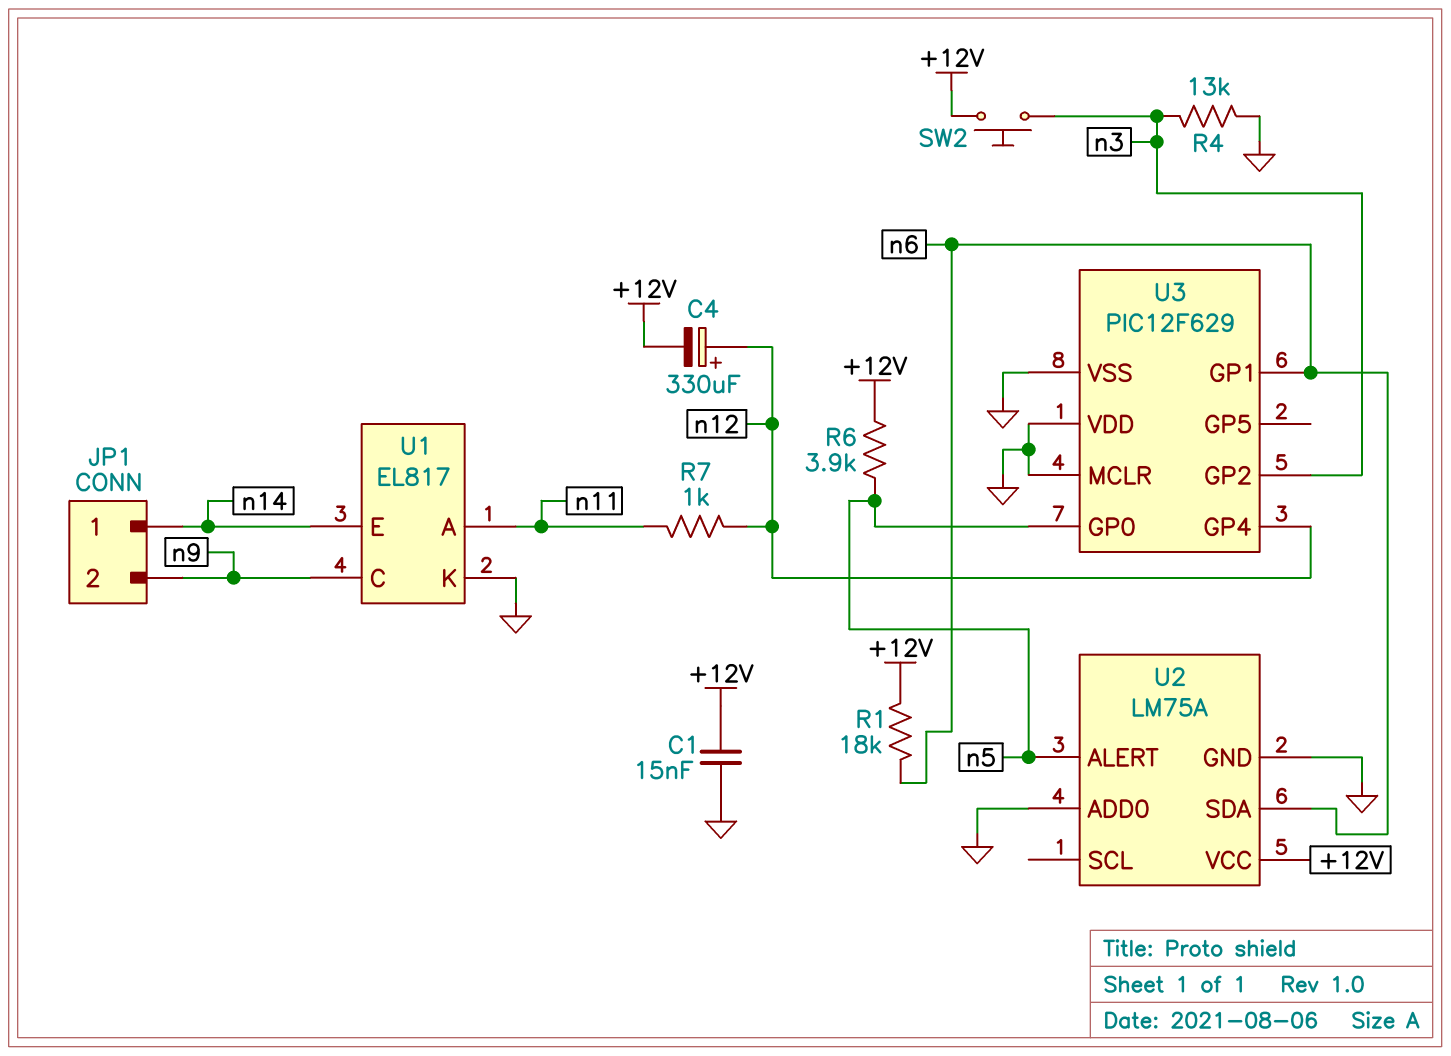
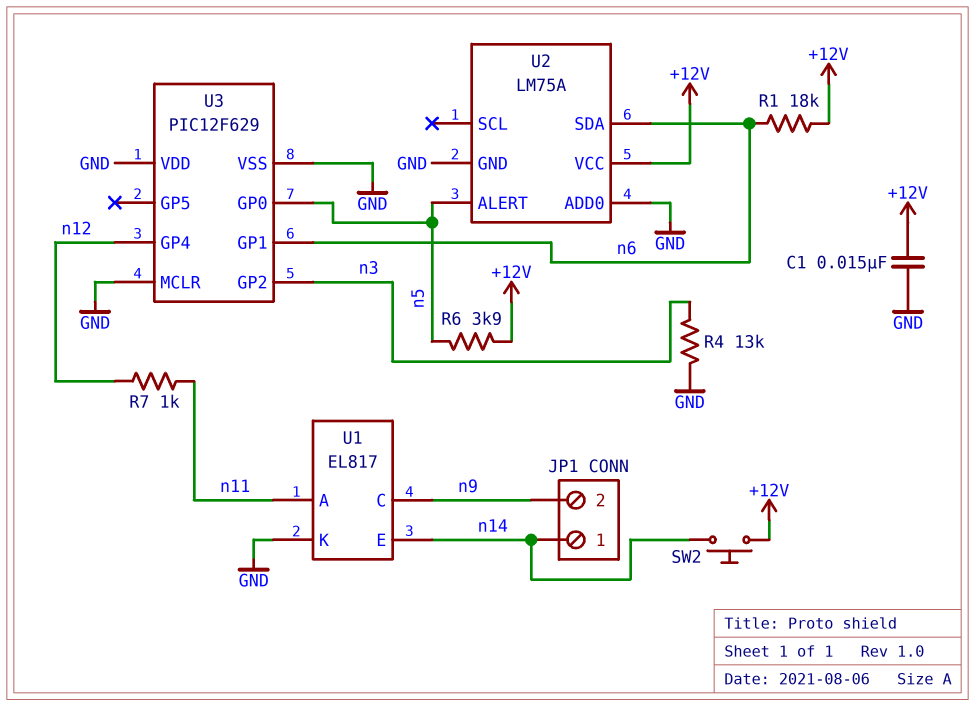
C4: 330uF (plus n12, minus +12V) -> none
SW2: button (+12V, n3) -> button (+12V, n14)

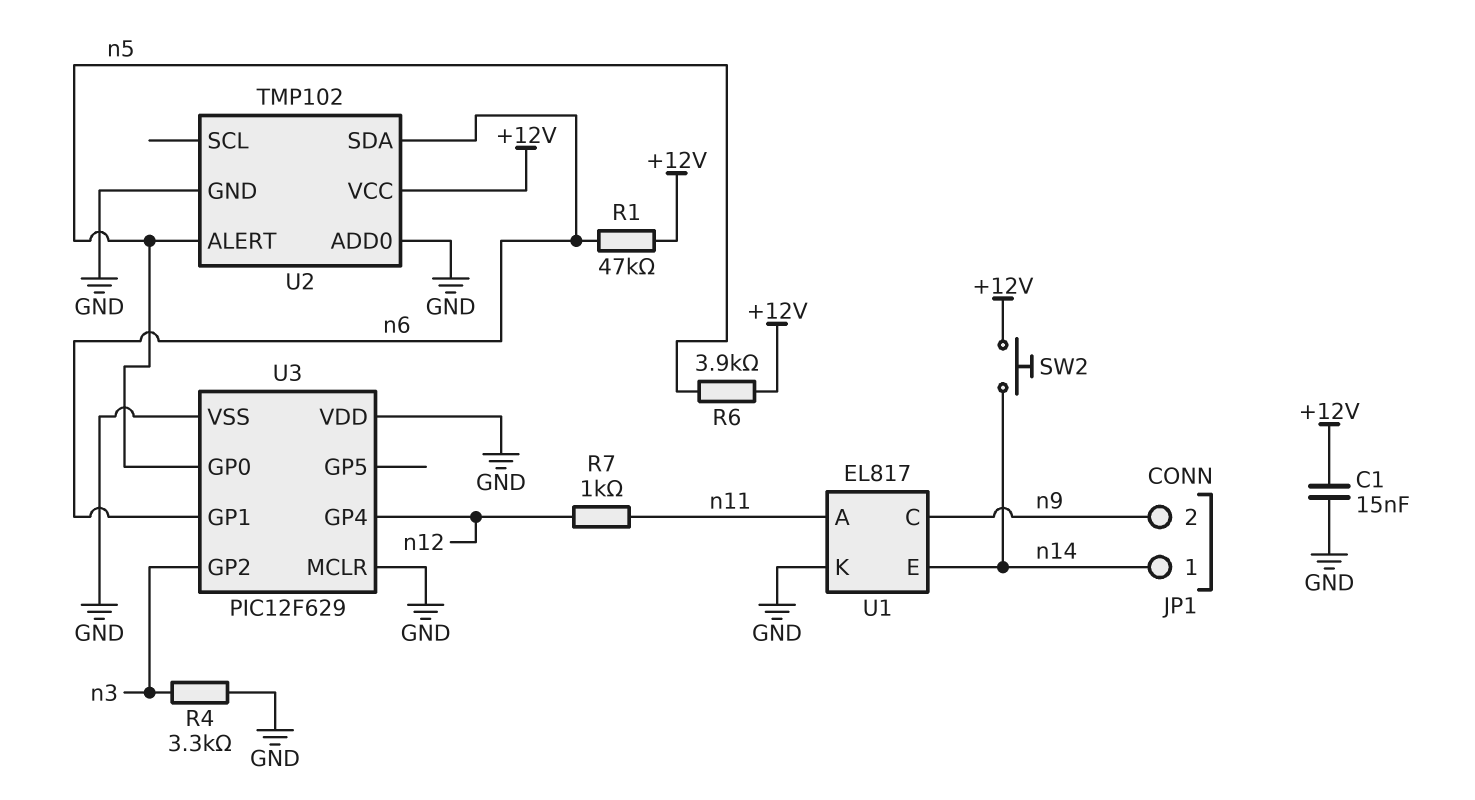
R1: 18k (+12V, n6) -> 47k (+12V, n6)
R4: 13k (GND, n3) -> 3.3k (GND, n3)
U2: LM75A -> TMP102

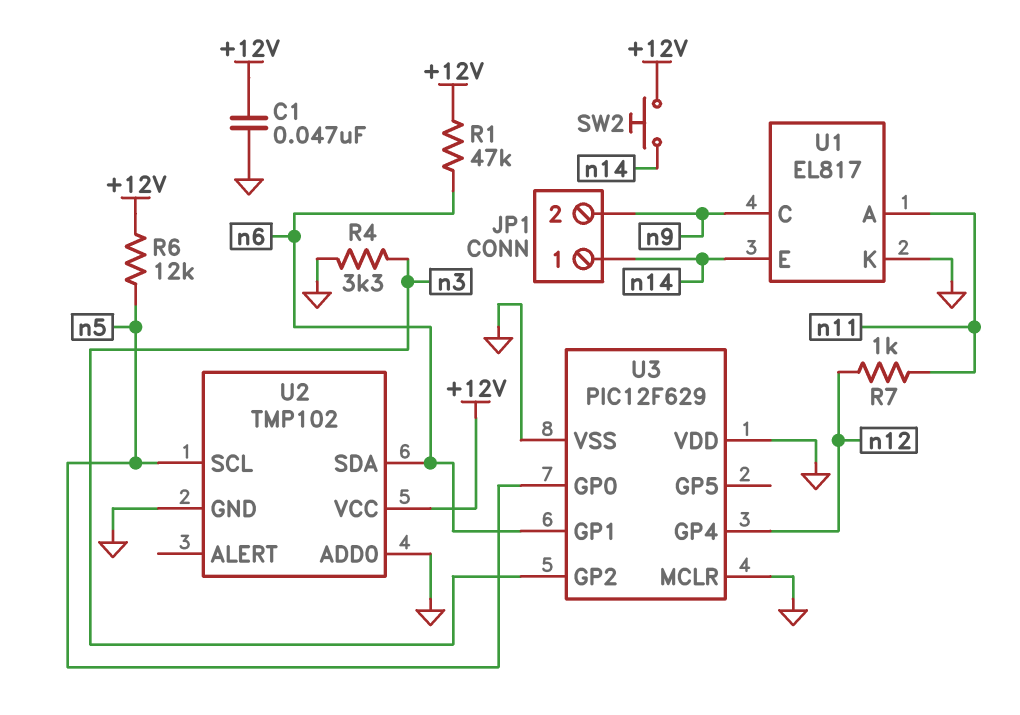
C1: 15nF (+12V, GND) -> 47nF (+12V, GND)
R6: 3.9k (+12V, n5) -> 12k (+12V, n5)
U2 pin ALERT: n5 -> none
U2 pin SCL: none -> n5

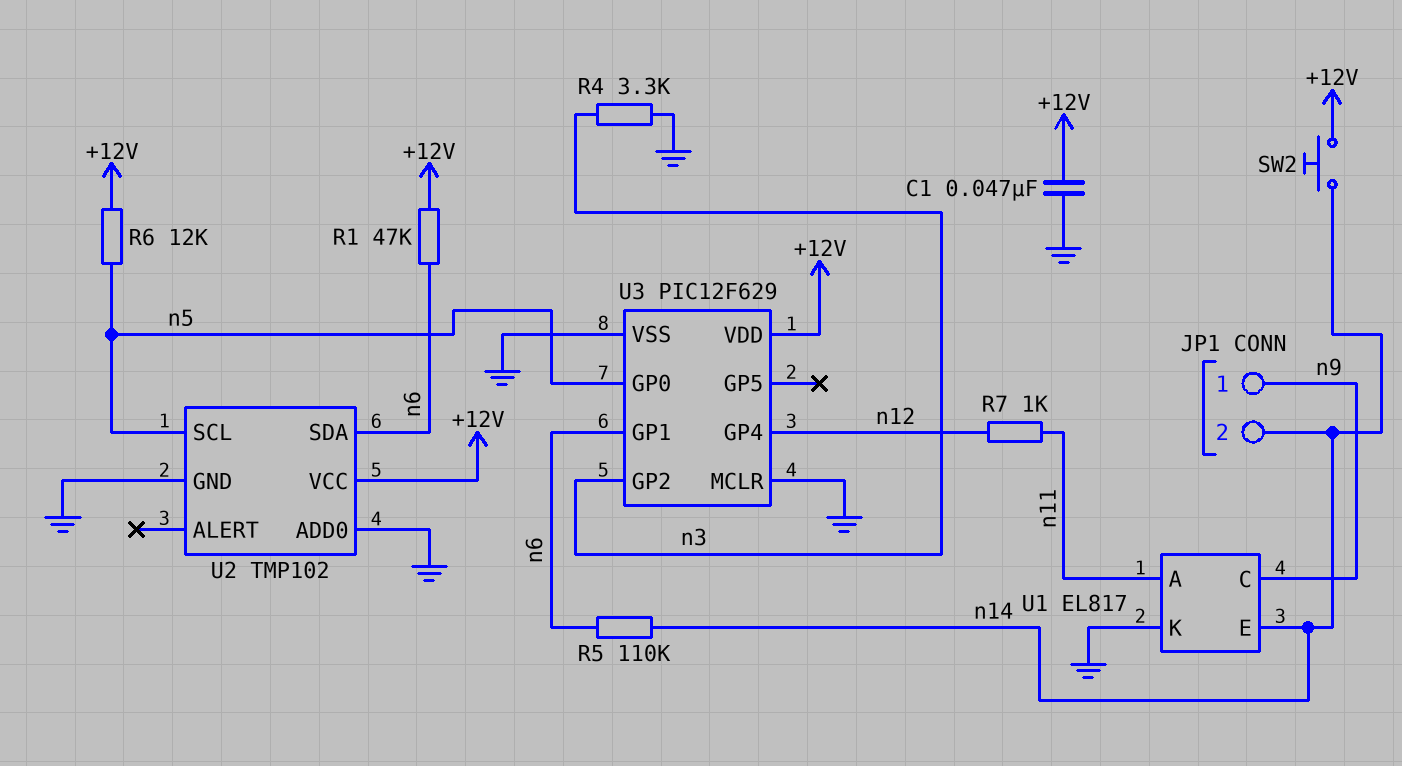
JP1 pin 1: n14 -> n9
JP1 pin 2: n9 -> n14
R5: none -> 110k (n6, n14)
U3 pin VDD: GND -> +12V

